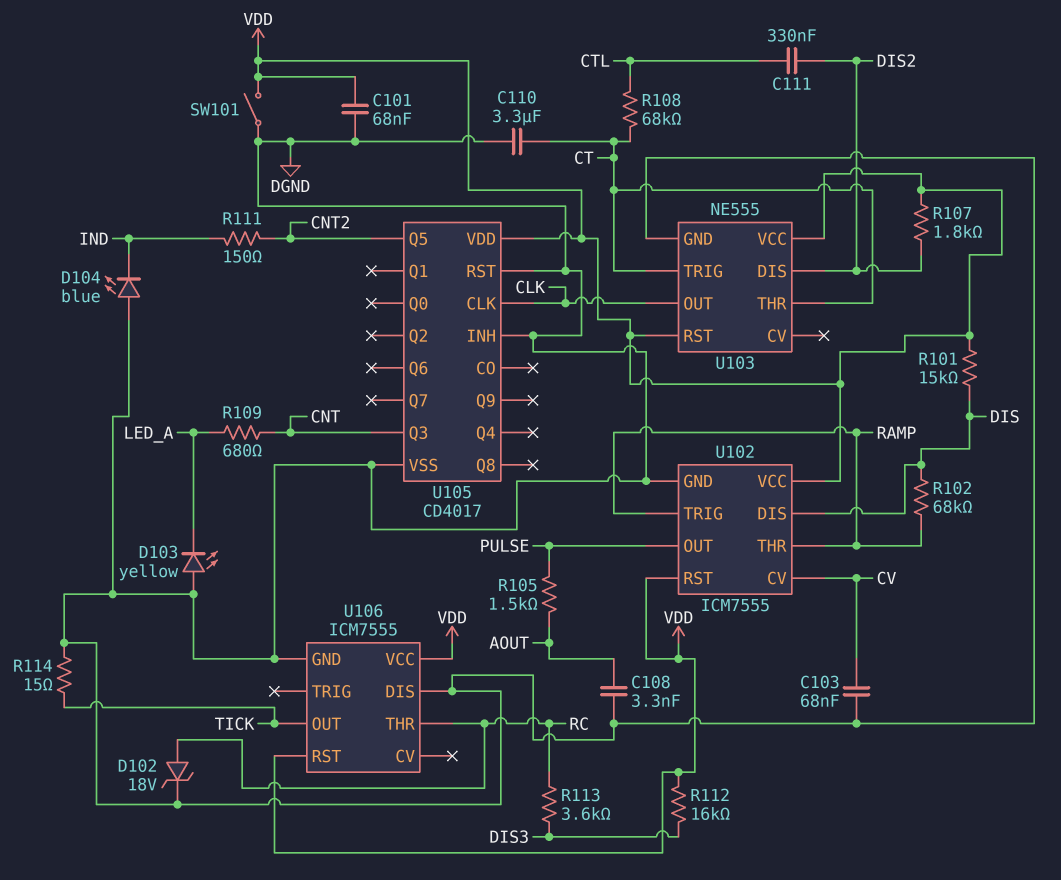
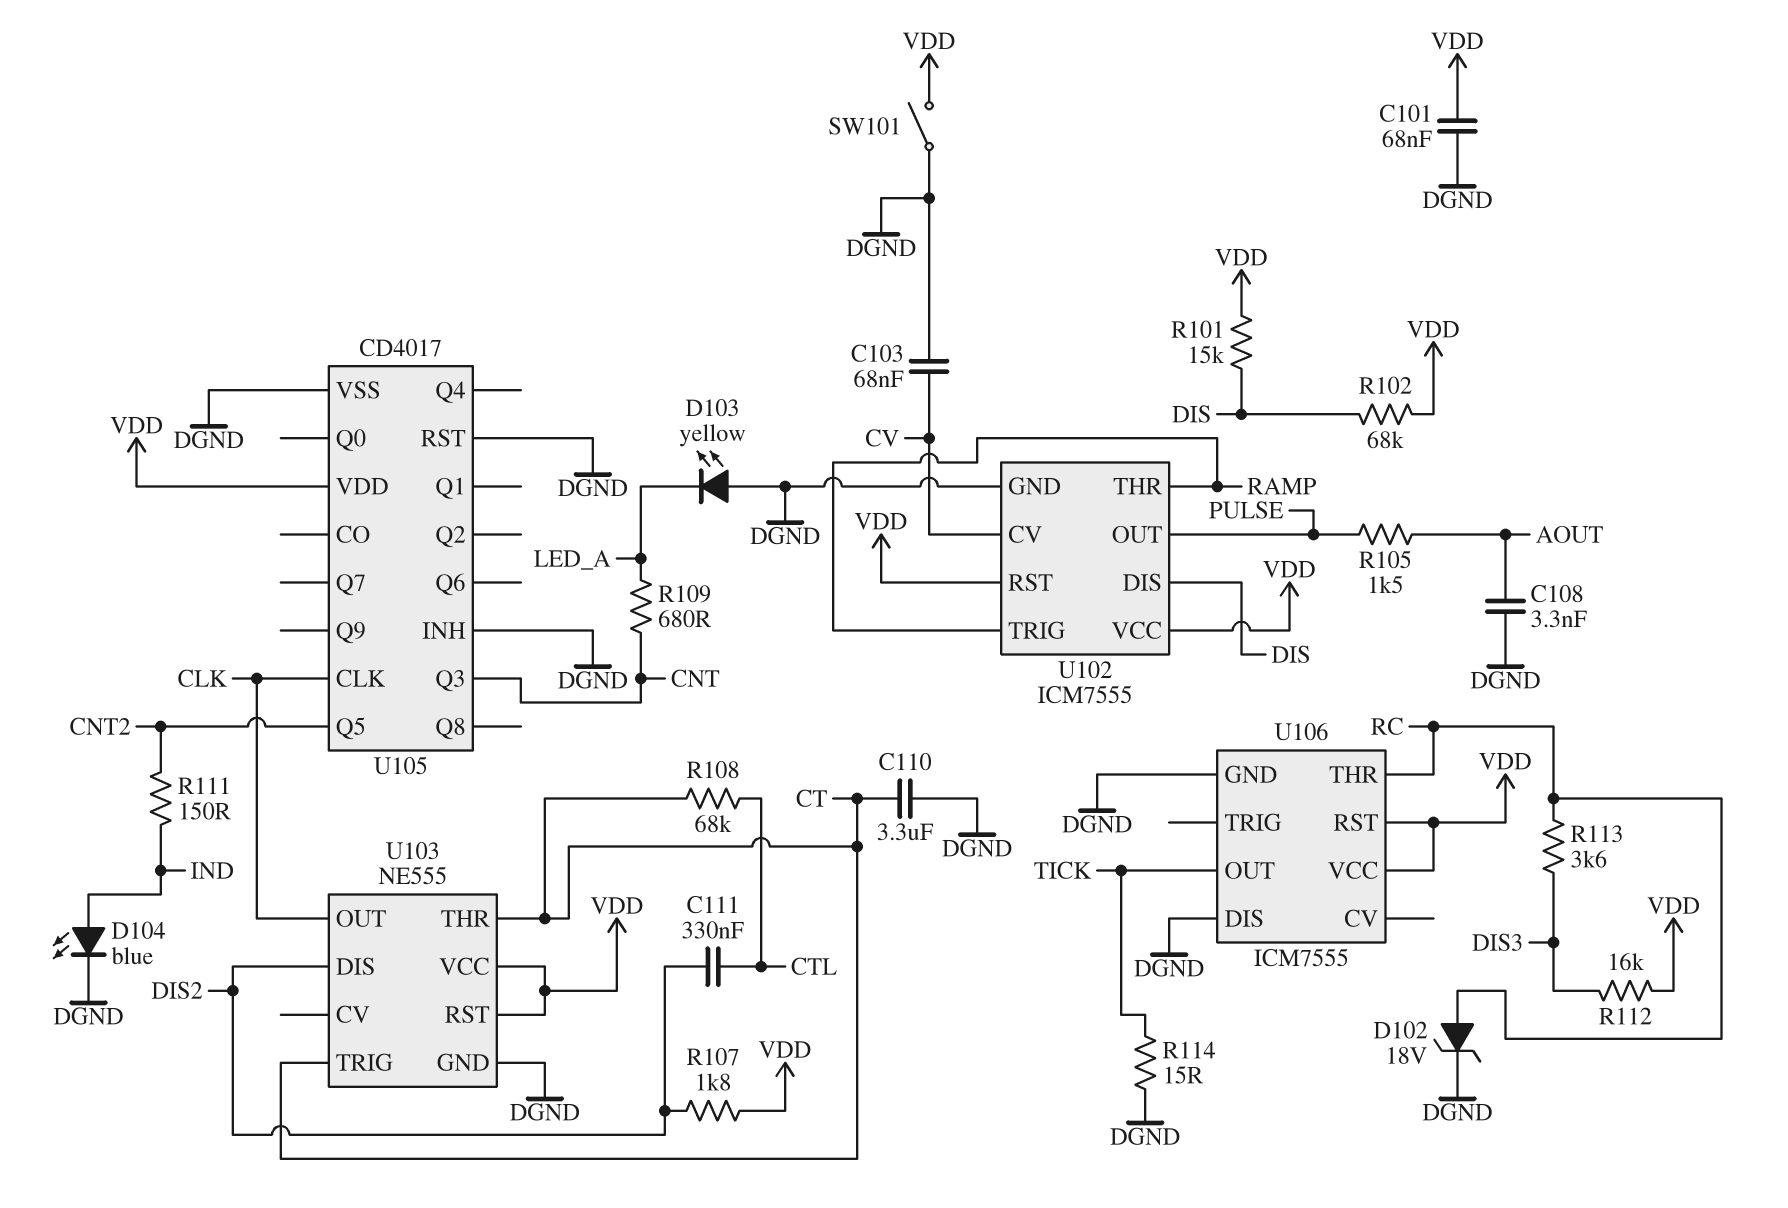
D104: LED blue (A DGND, K IND) -> LED blue (A IND, K DGND)
R102: 68k (DIS, RAMP) -> 68k (DIS, VDD)

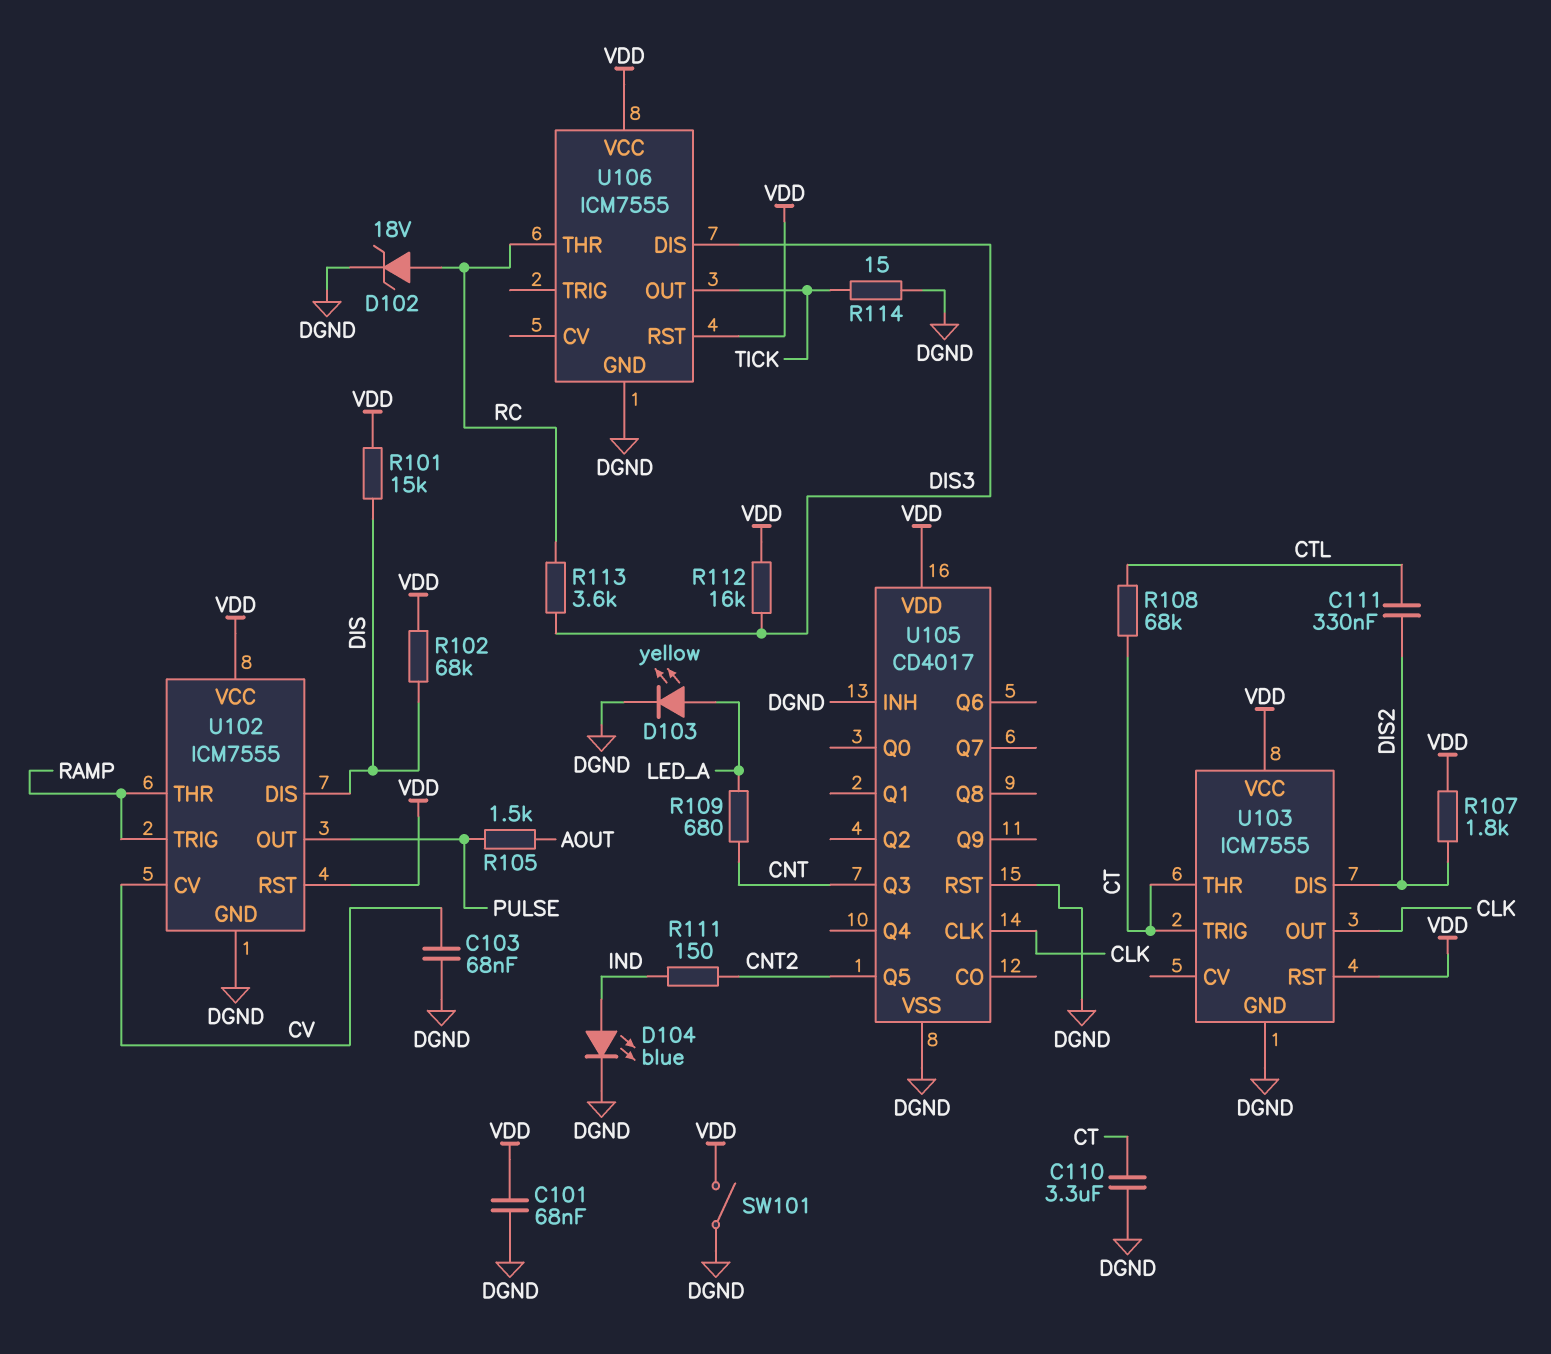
C108: 3.3nF (AOUT, DGND) -> none
D103: LED yellow (A DGND, K LED_A) -> LED yellow (A LED_A, K DGND)
U103: NE555 -> ICM7555
U106 pin DIS: DGND -> DIS3

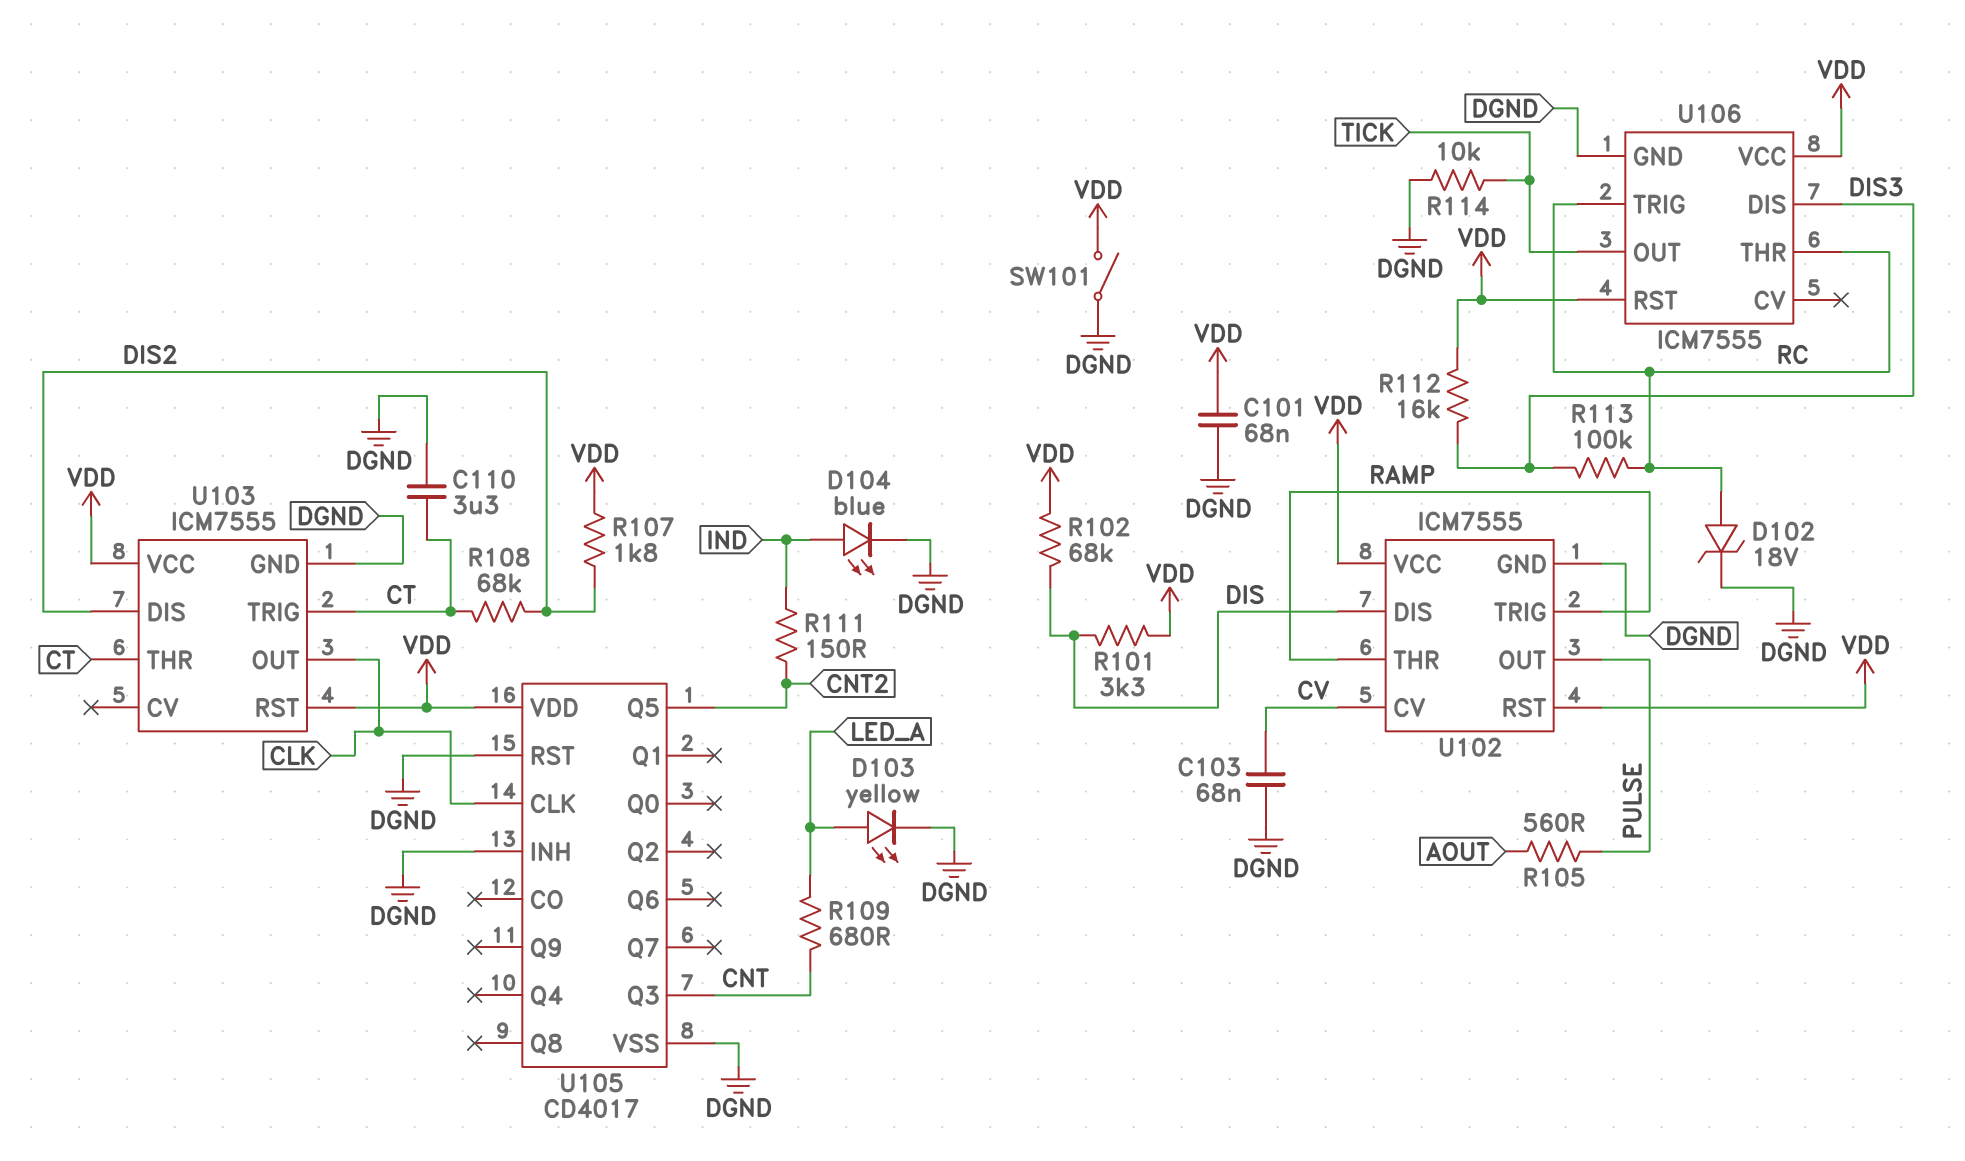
C111: 330nF (CTL, DIS2) -> none
R101: 15k (DIS, VDD) -> 3.3k (DIS, VDD)
R105: 1.5k (AOUT, PULSE) -> 560 (AOUT, PULSE)
R108: 68k (CT, CTL) -> 68k (CT, DIS2)
R113: 3.6k (DIS3, RC) -> 100k (DIS3, RC)
R114: 15 (DGND, TICK) -> 10k (DGND, TICK)
U106 pin TRIG: none -> RC

